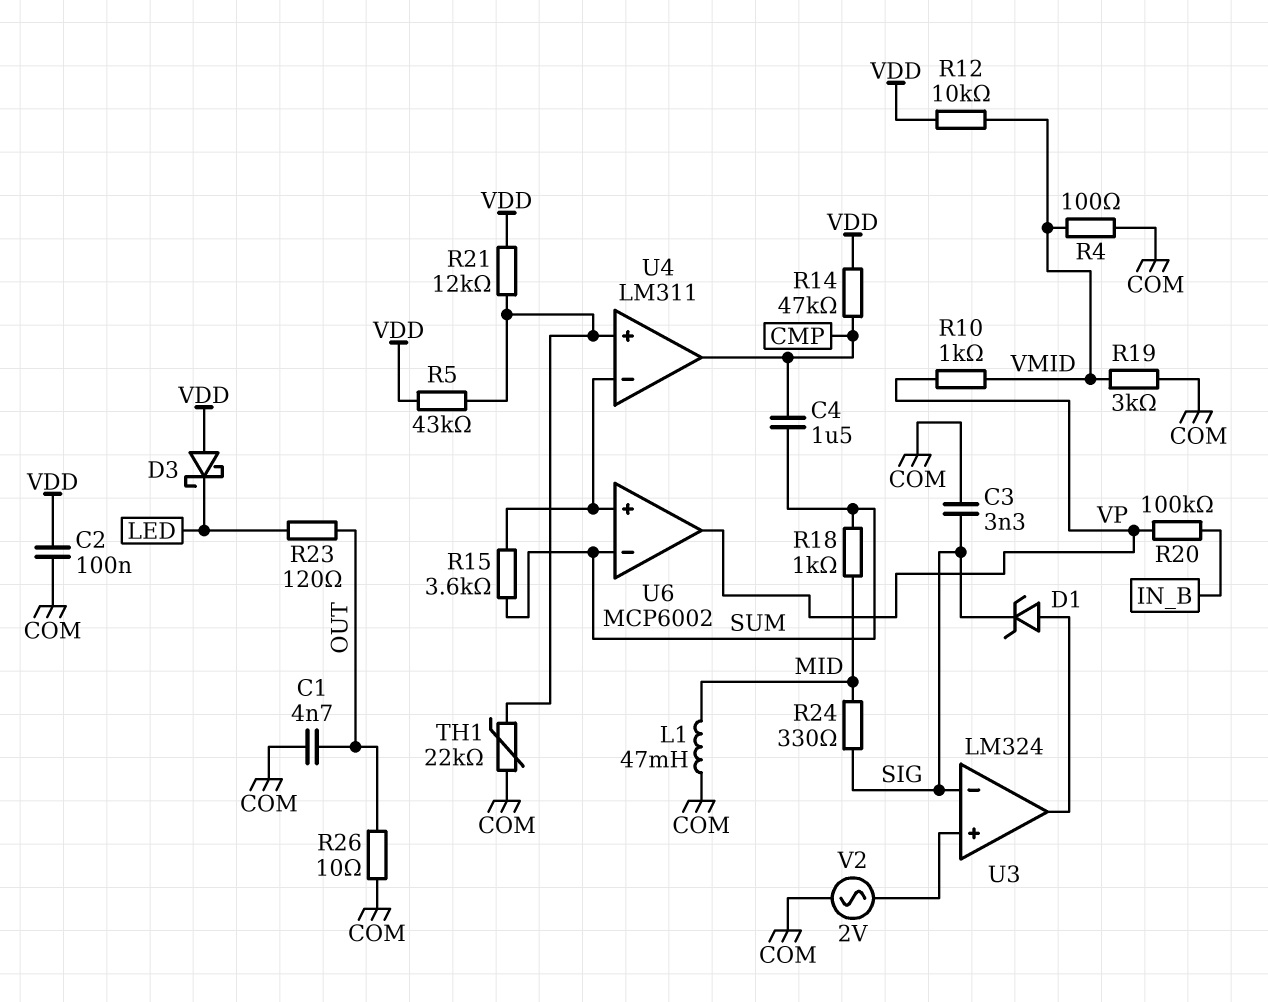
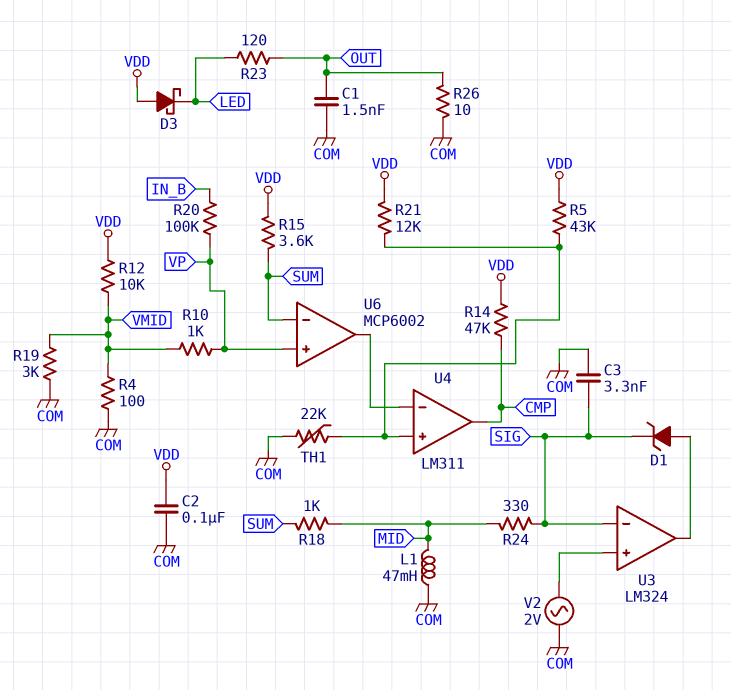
C1: 4.7nF (COM, OUT) -> 1.5nF (COM, OUT)
C4: 1.5uF (CMP, SUM) -> none
R15: 3.6k (SUM, U4/in-) -> 3.6k (SUM, VDD)
U6 pin in+: U4/in- -> VP
U6 pin out: VP -> U4/in-

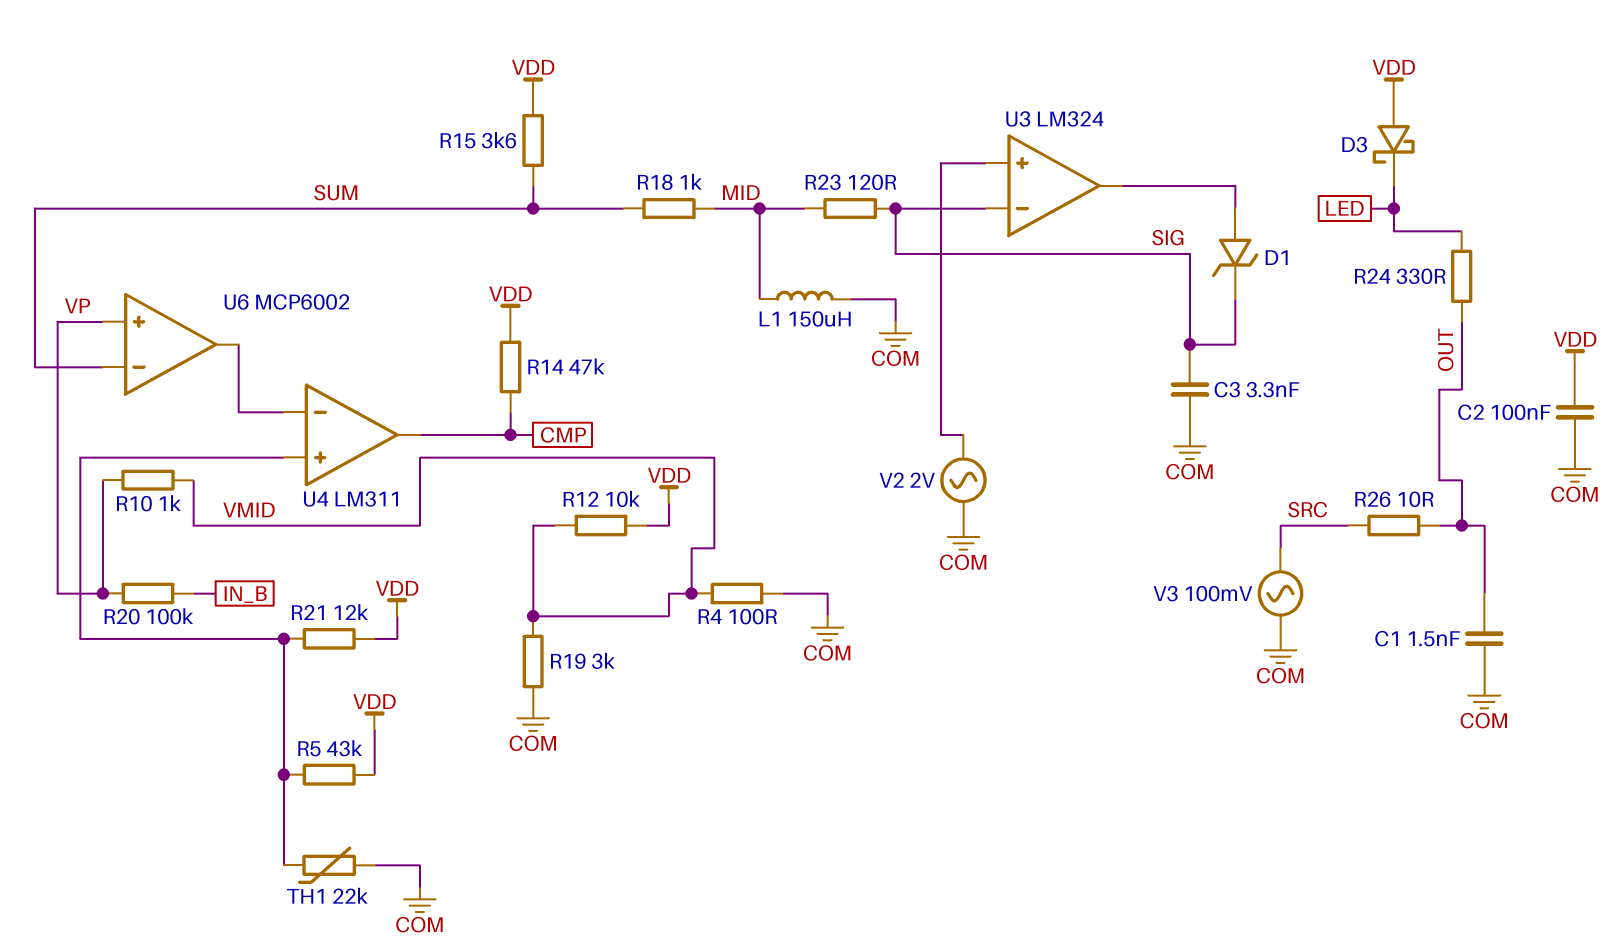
L1: 47mH (COM, MID) -> 150uH (COM, MID)
R23: 120 (LED, OUT) -> 120 (MID, SIG)
R24: 330 (MID, SIG) -> 330 (LED, OUT)
R26: 10 (COM, OUT) -> 10 (OUT, SRC)
V3: none -> AC 100mV (COM, SRC)

